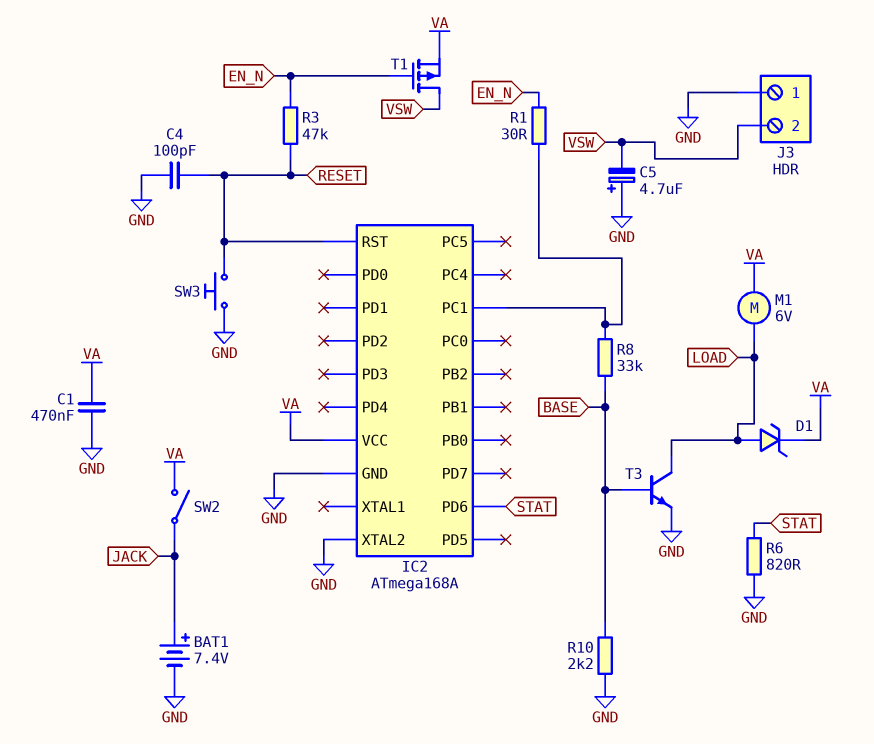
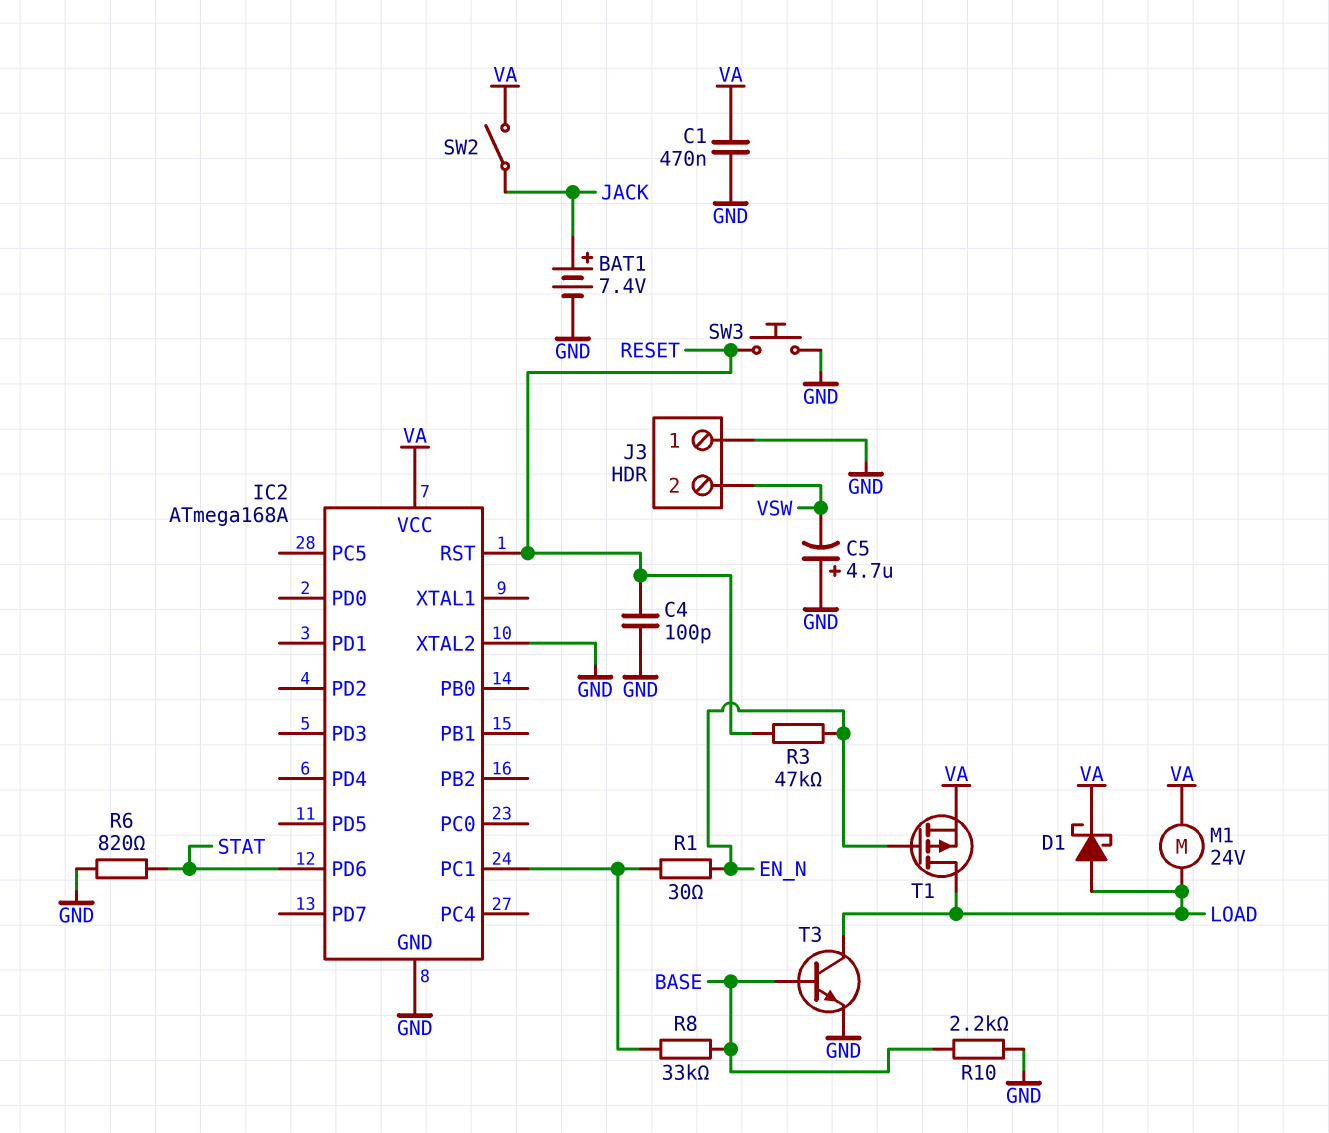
D1: zener (A LOAD, K VA) -> schottky (A LOAD, K VA)
M1: motor 6V (LOAD, VA) -> motor 24V (LOAD, VA)
T1: PMOS (G EN_N, D VSW, S VA) -> PMOS (G EN_N, D LOAD, S VA)

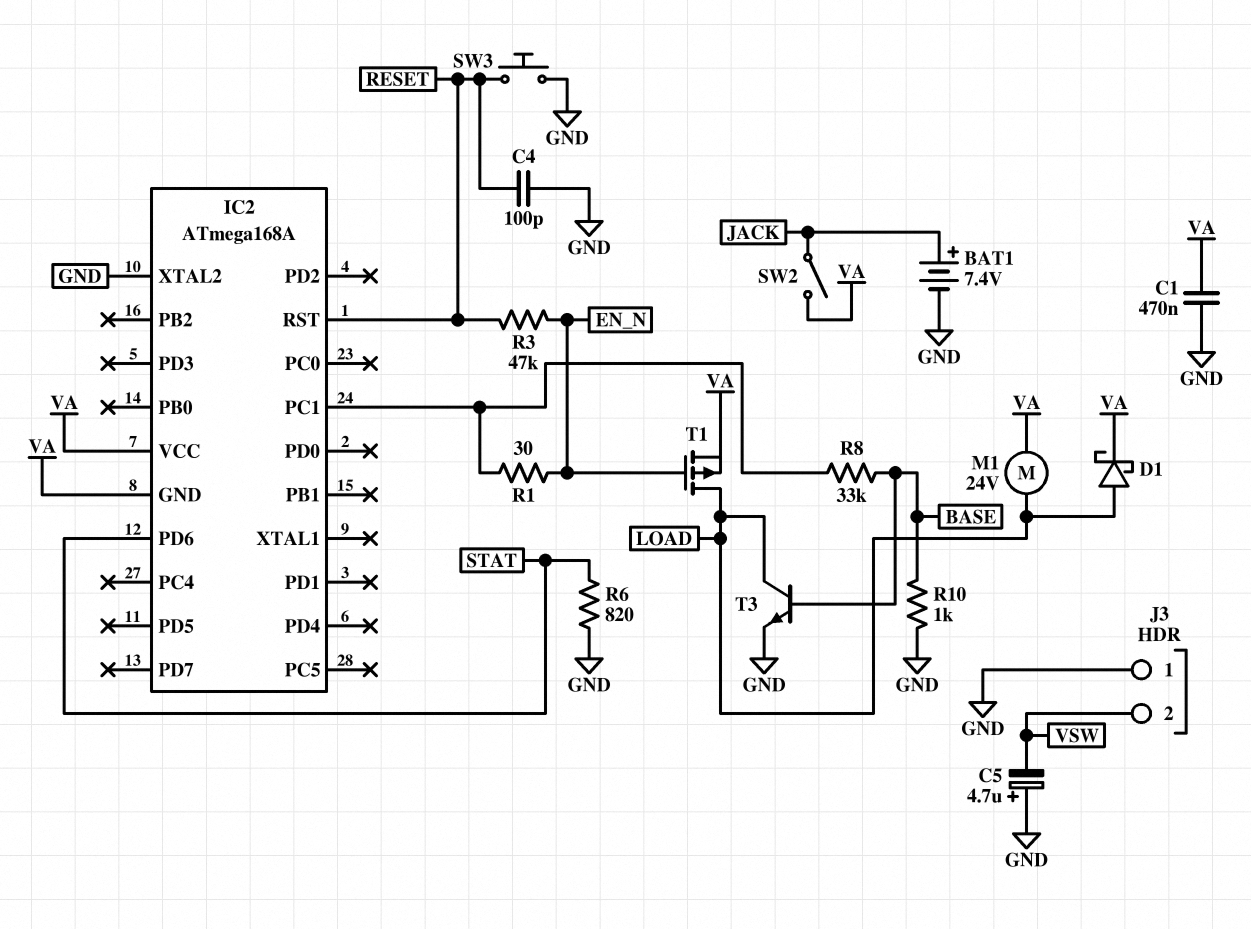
IC2 pin GND: GND -> VA
R10: 2.2k (BASE, GND) -> 1k (BASE, GND)

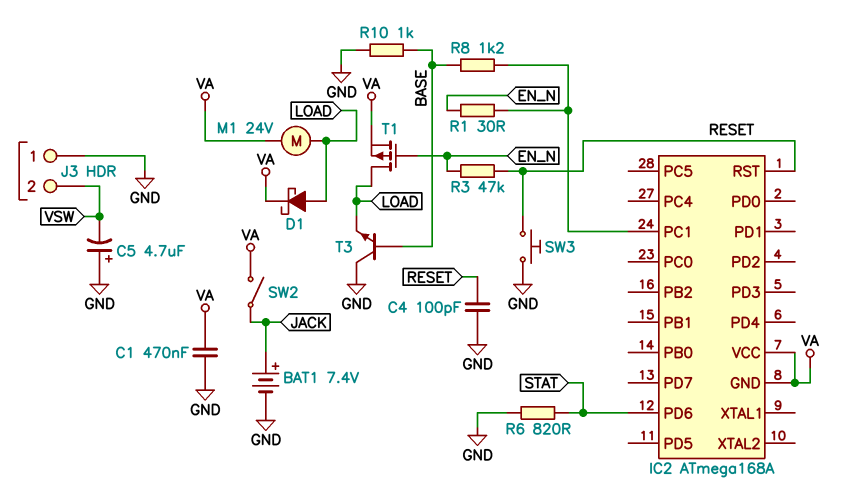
IC2 pin XTAL2: GND -> none
R8: 33k (BASE, IC2/PC1) -> 1.2k (BASE, IC2/PC1)
T3: NPN (B BASE, C LOAD, E GND) -> NPN (B BASE, C GND, E LOAD)

